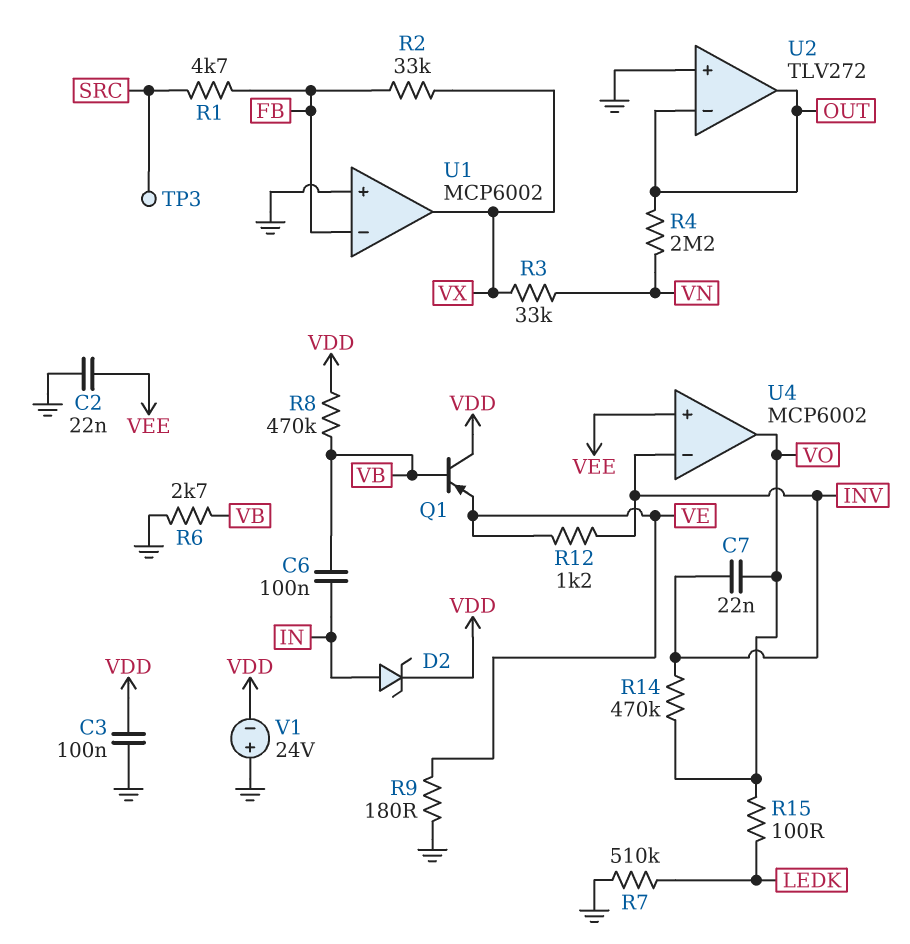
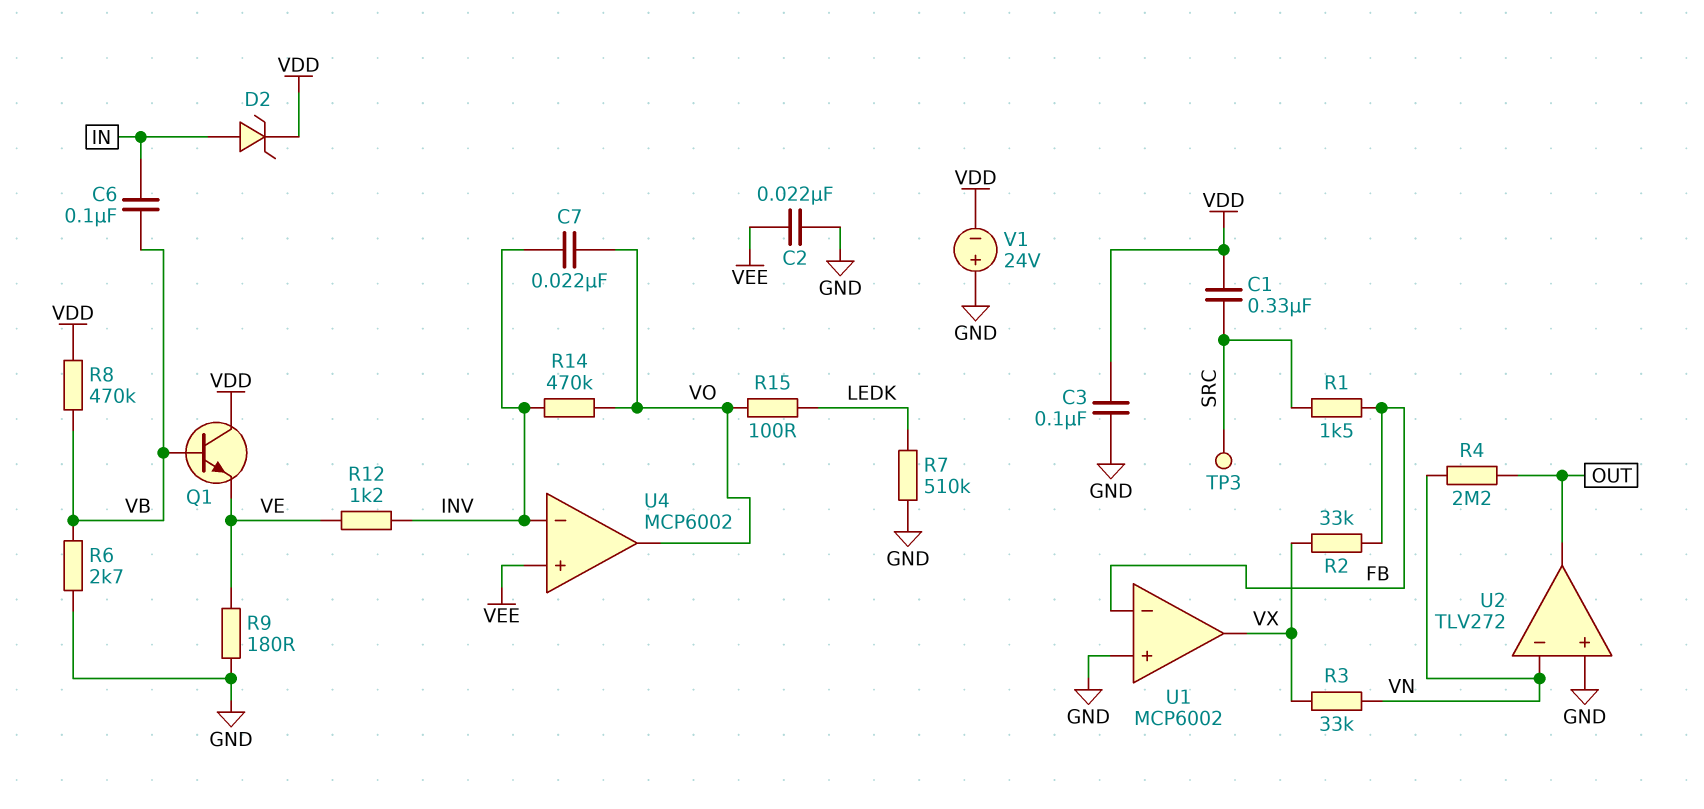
C1: none -> 330nF (SRC, VDD)
Q1: PNP (B VB, C VDD, E VE) -> NPN (B VB, C VDD, E VE)
R1: 4.7k (FB, SRC) -> 1.5k (FB, SRC)
U2 pin in-: OUT -> VN

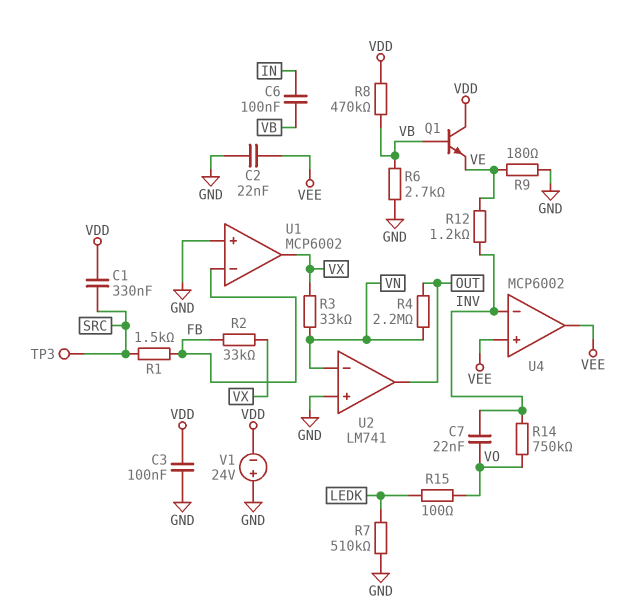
D2: zener (A IN, K VDD) -> none
R14: 470k (INV, VO) -> 750k (INV, VO)
U2: TLV272 -> LM741
U4 pin out: VO -> VEE

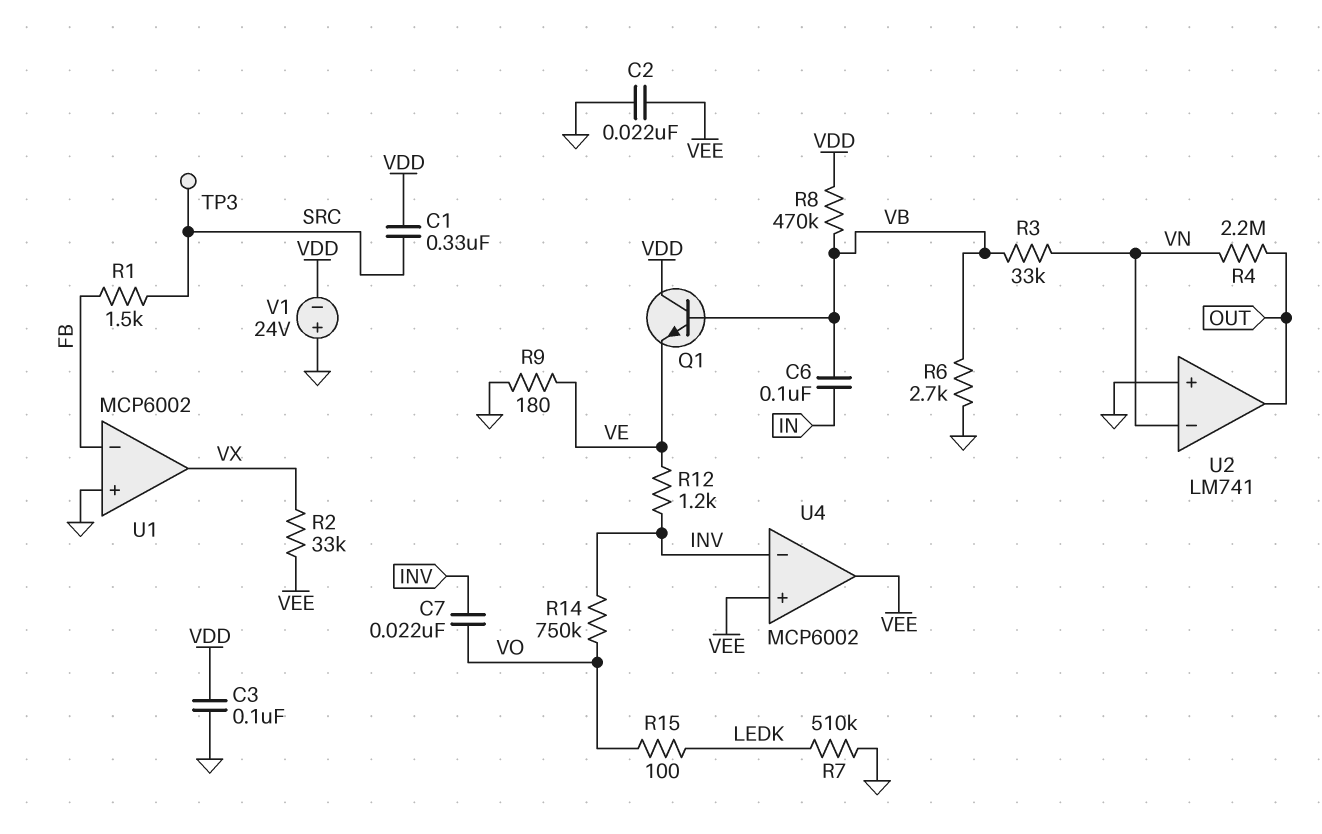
R2: 33k (FB, VX) -> 33k (VEE, VX)
R3: 33k (VN, VX) -> 33k (VB, VN)

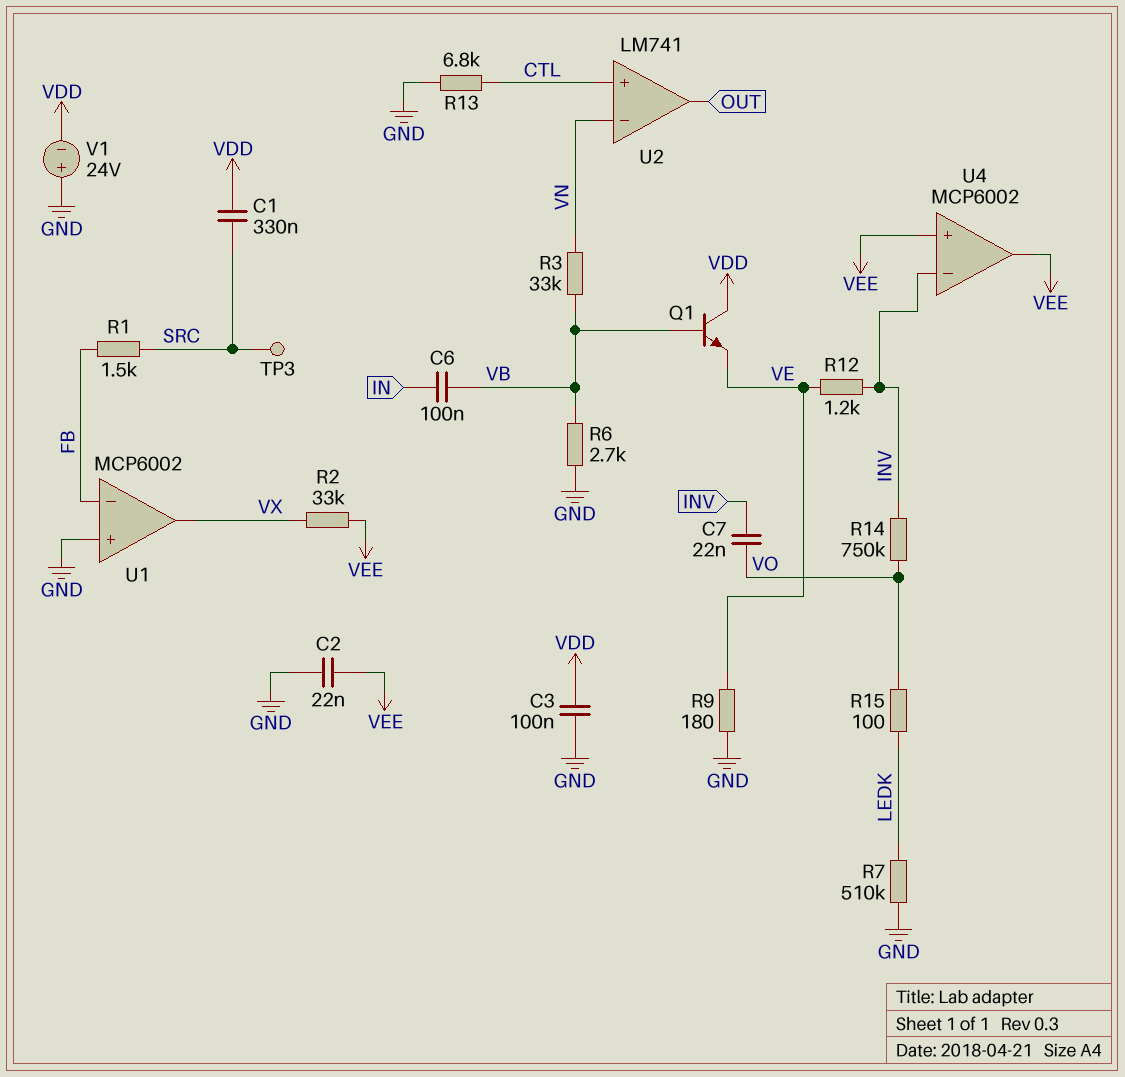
R4: 2.2M (OUT, VN) -> none
R8: 470k (VB, VDD) -> none
R13: none -> 6.8k (CTL, GND)
U2 pin in+: GND -> CTL

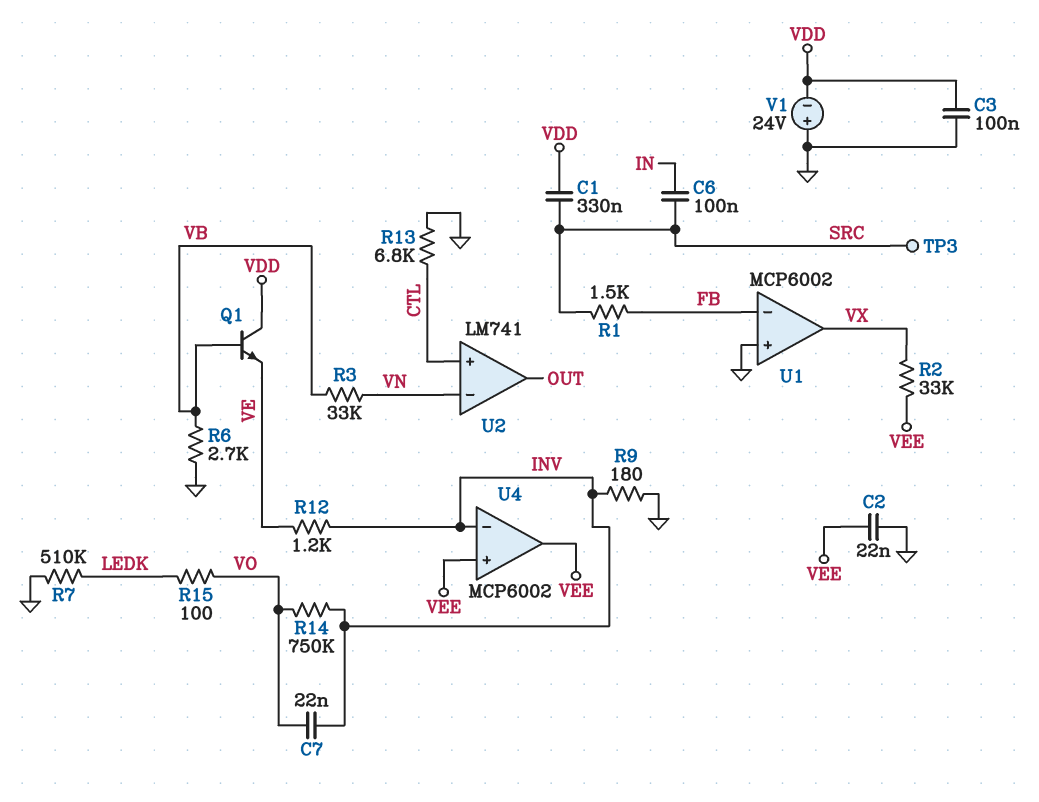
C6: 100nF (IN, VB) -> 100nF (IN, SRC)
R9: 180 (GND, VE) -> 180 (GND, INV)

